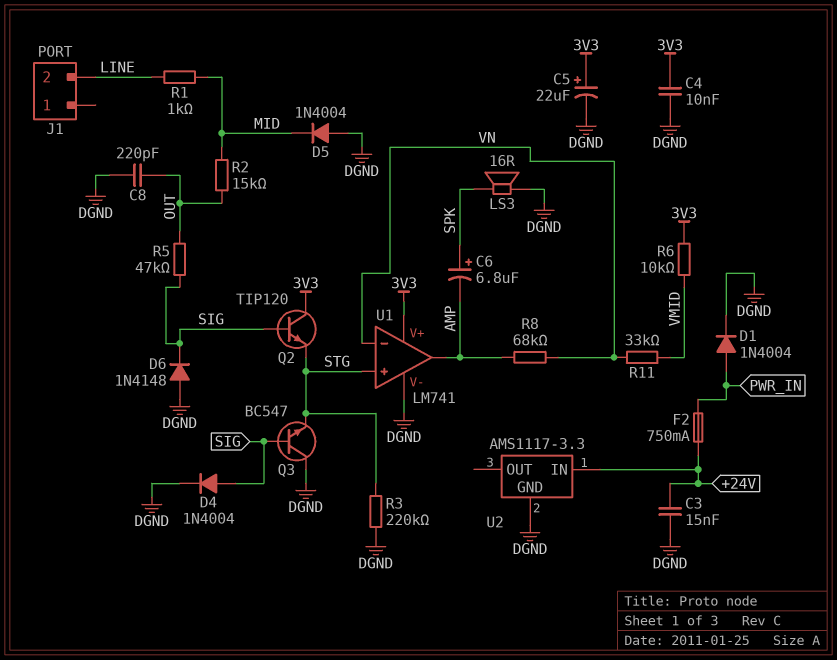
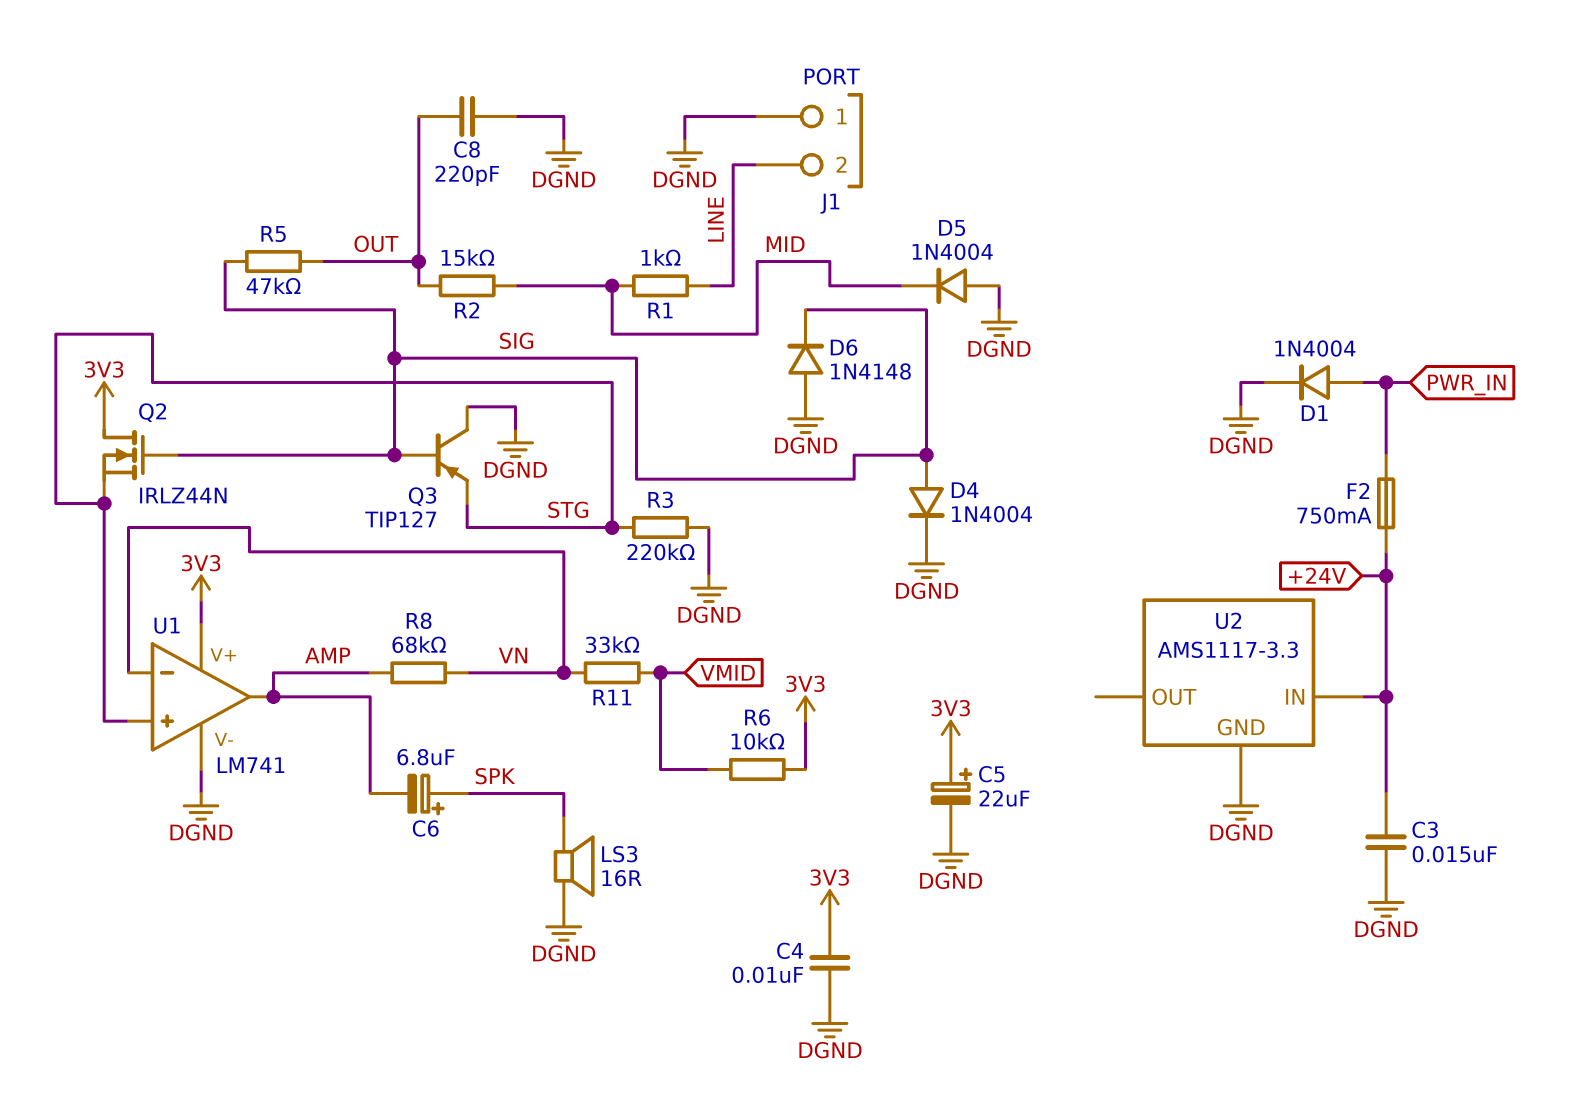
J1 pin 1: none -> DGND
Q2: NPN TIP120 (B SIG, C 3V3, E STG) -> NMOS IRLZ44N (G SIG, D 3V3, S STG)
Q3: NPN BC547 (B SIG, C DGND, E STG) -> PNP TIP127 (B SIG, C DGND, E STG)

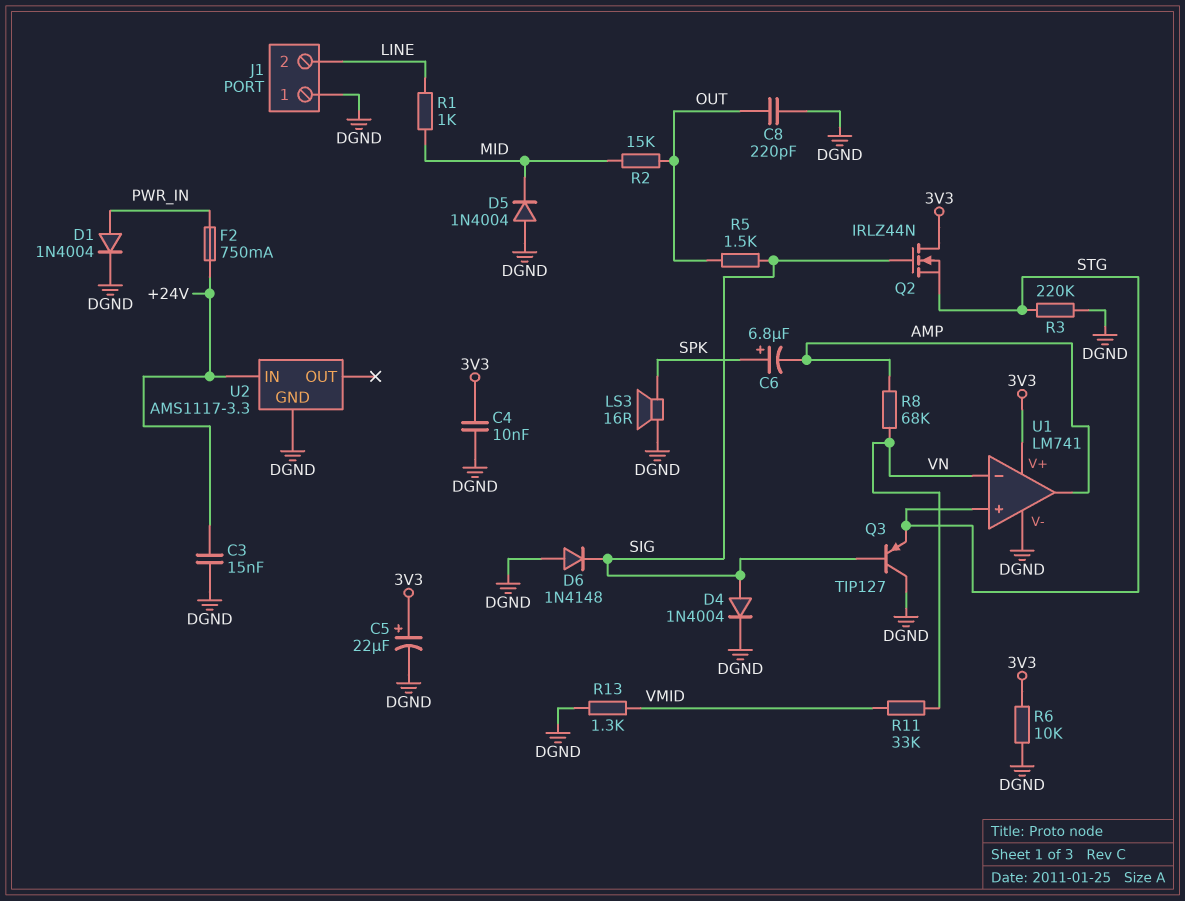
R5: 47k (OUT, SIG) -> 1.5k (OUT, SIG)
R6: 10k (3V3, VMID) -> 10k (3V3, DGND)
R13: none -> 1.3k (DGND, VMID)

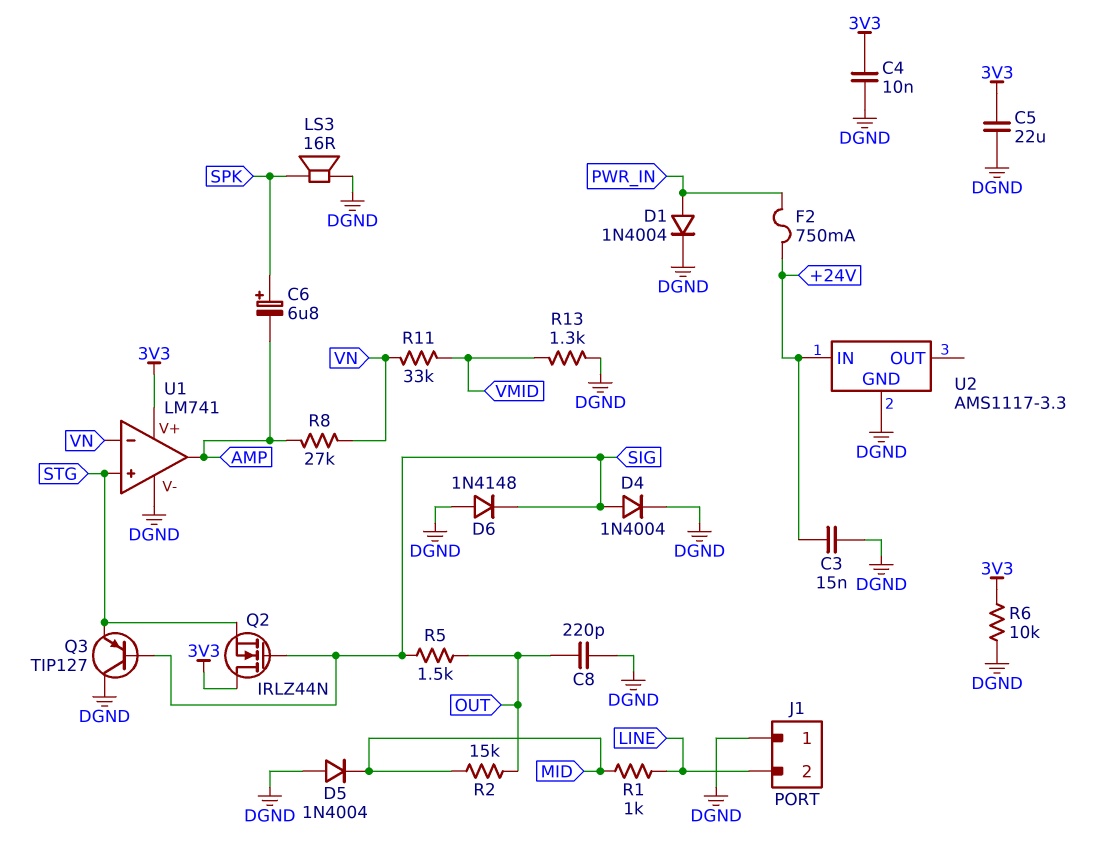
C5: 22uF (plus 3V3, minus DGND) -> 22uF (3V3, DGND)
R3: 220k (DGND, STG) -> none
R8: 68k (AMP, VN) -> 27k (AMP, VN)

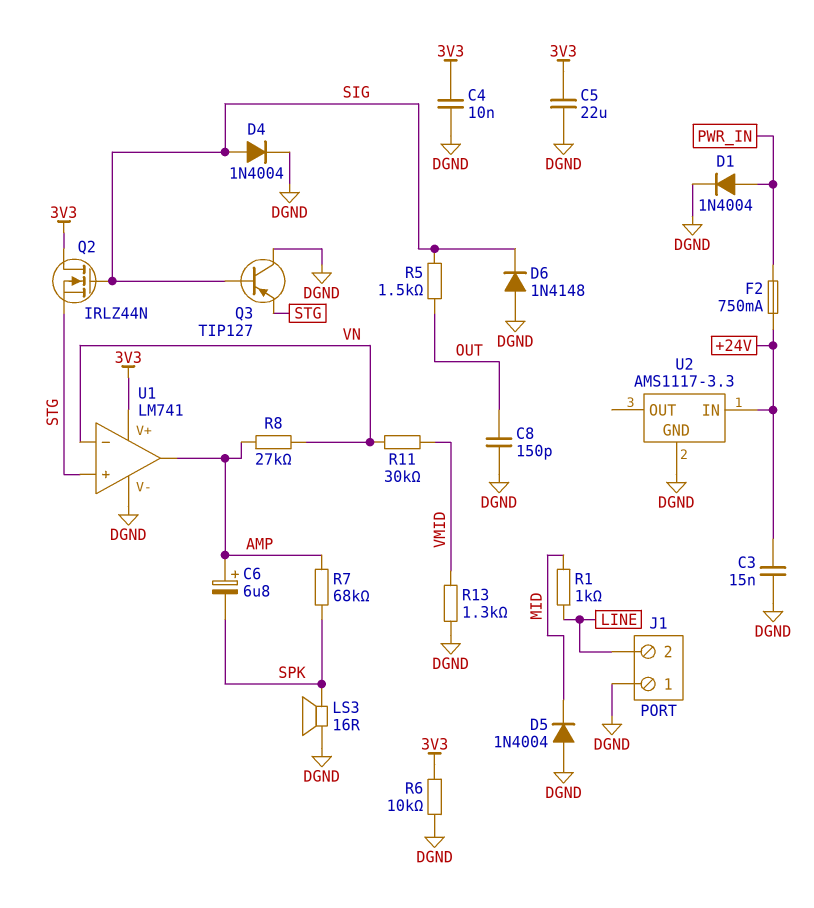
C6: 6.8uF (plus SPK, minus AMP) -> 6.8uF (plus AMP, minus SPK)
C8: 220pF (DGND, OUT) -> 150pF (DGND, OUT)
R2: 15k (MID, OUT) -> none
R7: none -> 68k (AMP, SPK)
R11: 33k (VMID, VN) -> 30k (VMID, VN)

